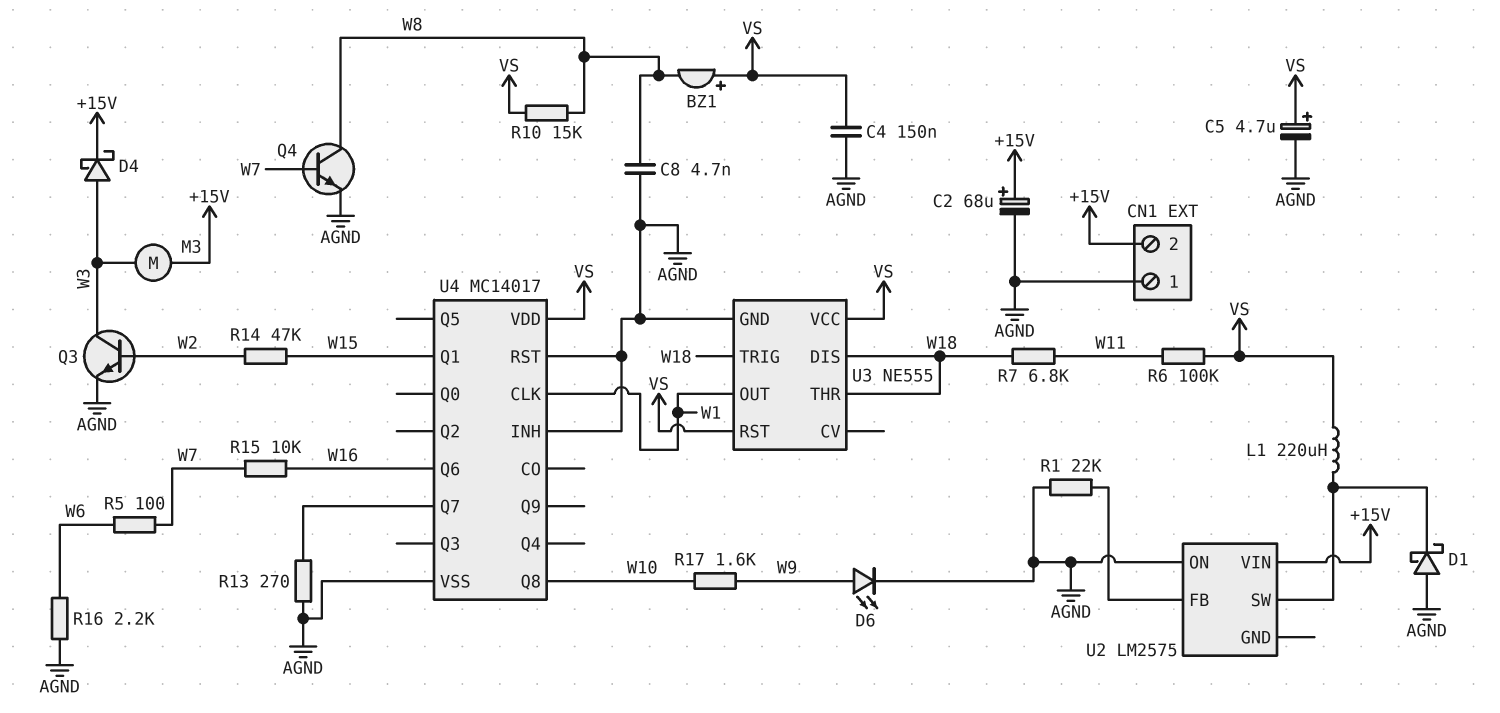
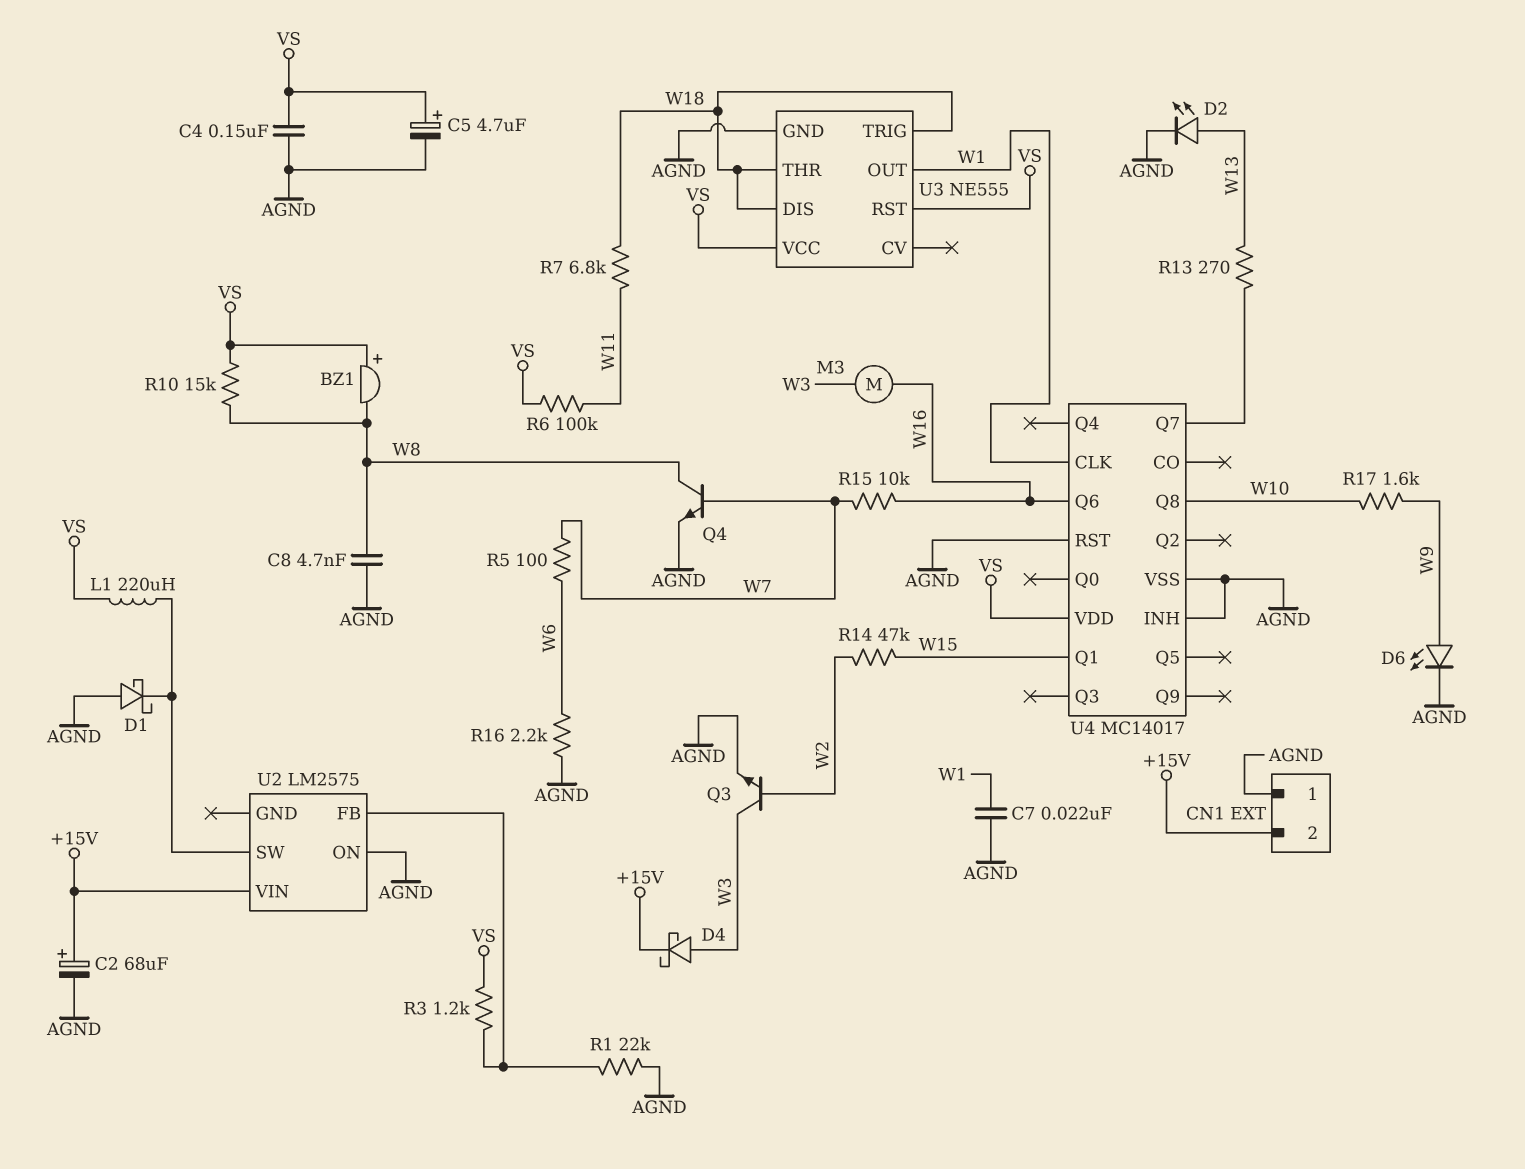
C7: none -> 22nF (AGND, W1)
D2: none -> LED (A W13, K AGND)
M3: motor (+15V, W3) -> motor (W3, W16)
R3: none -> 1.2k (U2/FB, VS)
R13: 270 (AGND, U4/Q7) -> 270 (U4/Q7, W13)

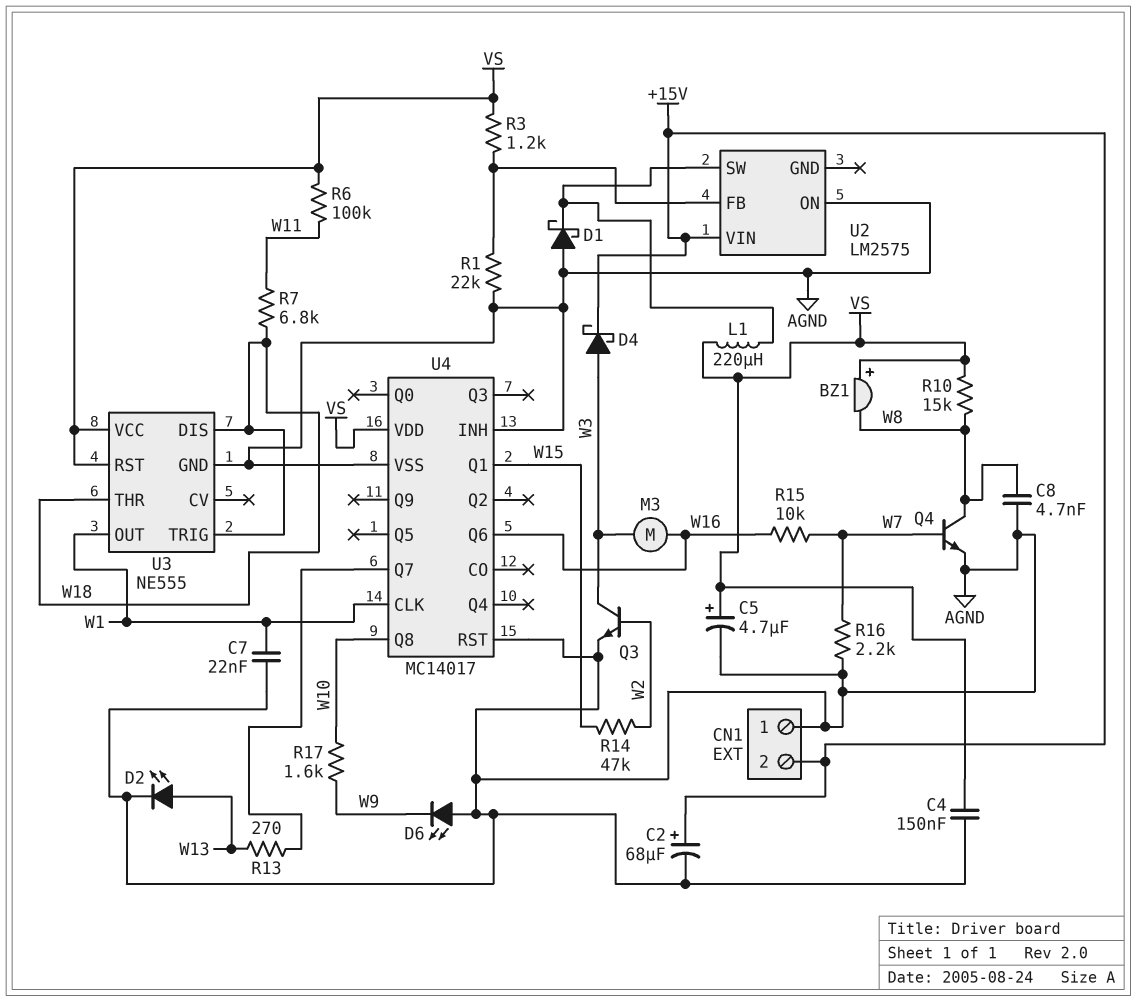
D6: LED (A W9, K AGND) -> LED (A AGND, K W9)
R5: 100 (W6, W7) -> none
R16: 2.2k (AGND, W6) -> 2.2k (AGND, W7)

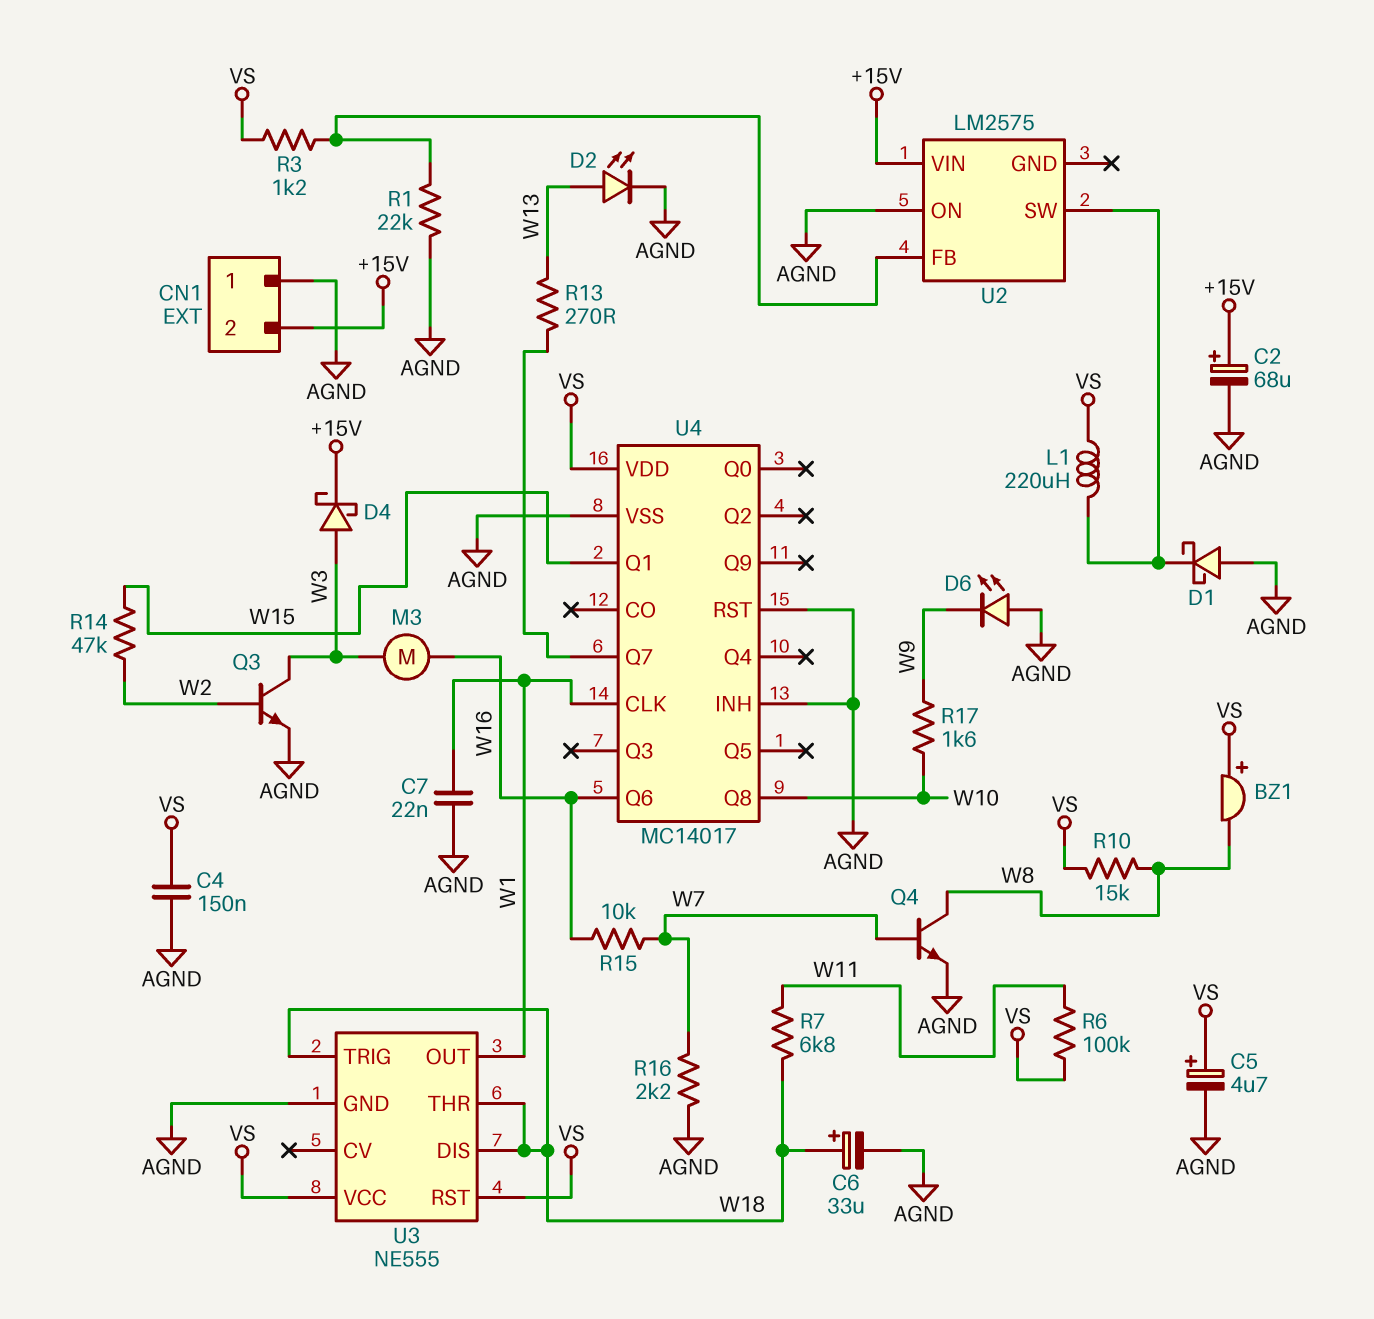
C6: none -> 33uF (plus W18, minus AGND)
C8: 4.7nF (AGND, W8) -> none

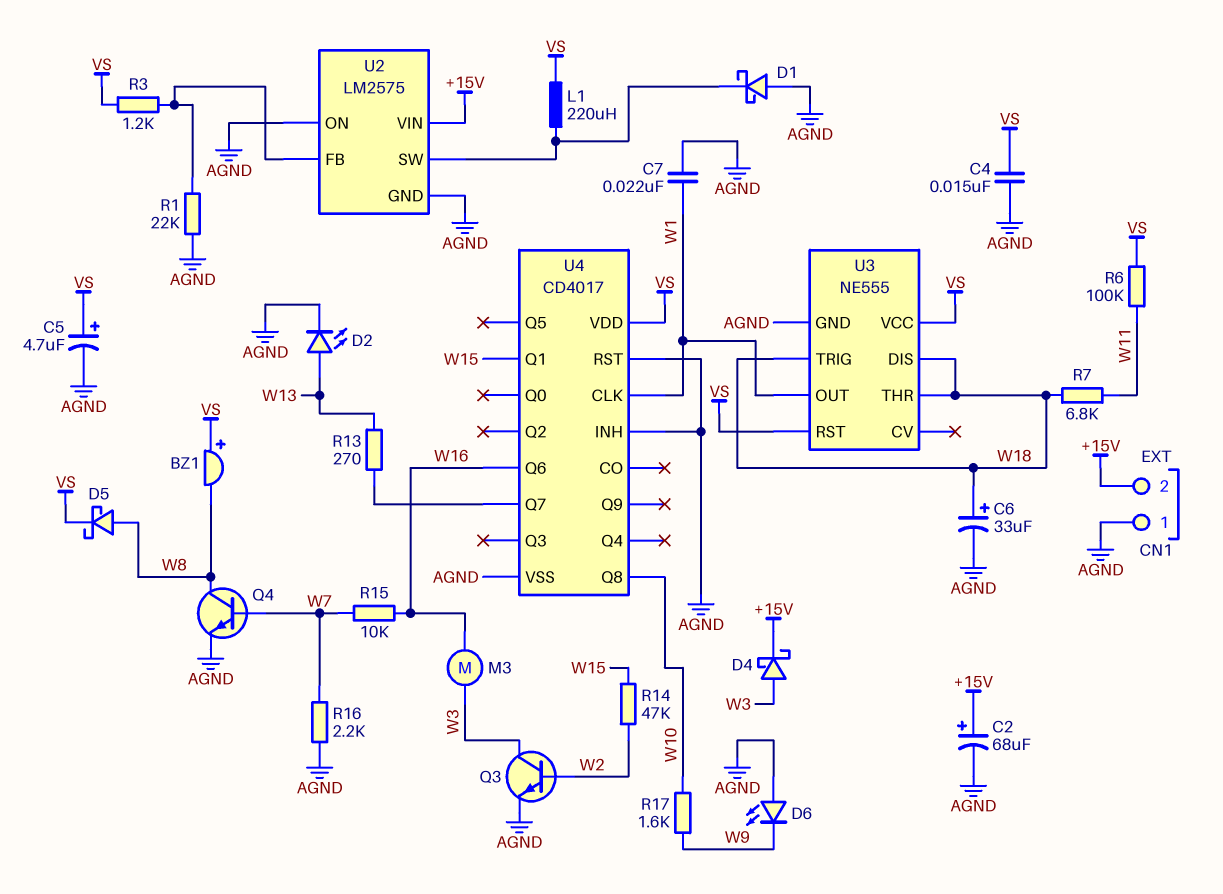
C4: 150nF (AGND, VS) -> 15nF (AGND, VS)
D5: none -> schottky (A W8, K VS)
R10: 15k (VS, W8) -> none
U2 pin GND: none -> AGND
U4: MC14017 -> CD4017

